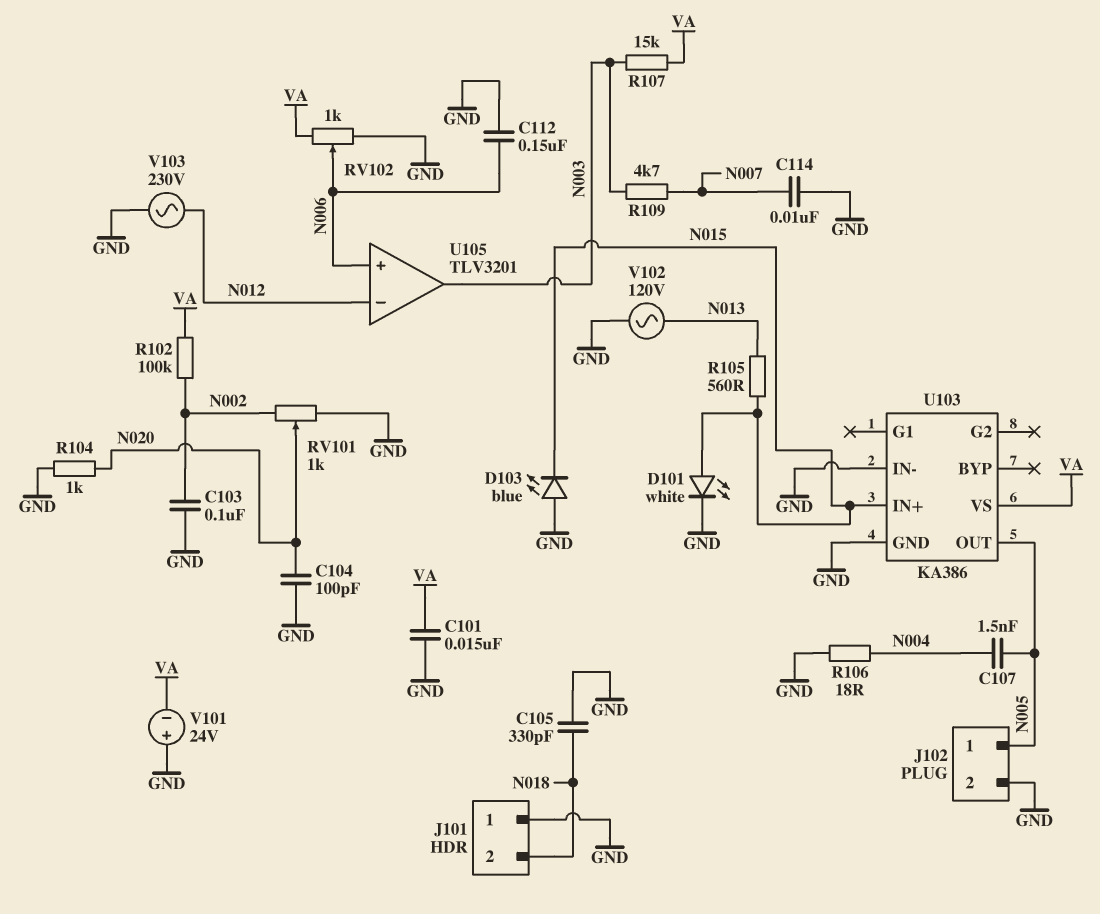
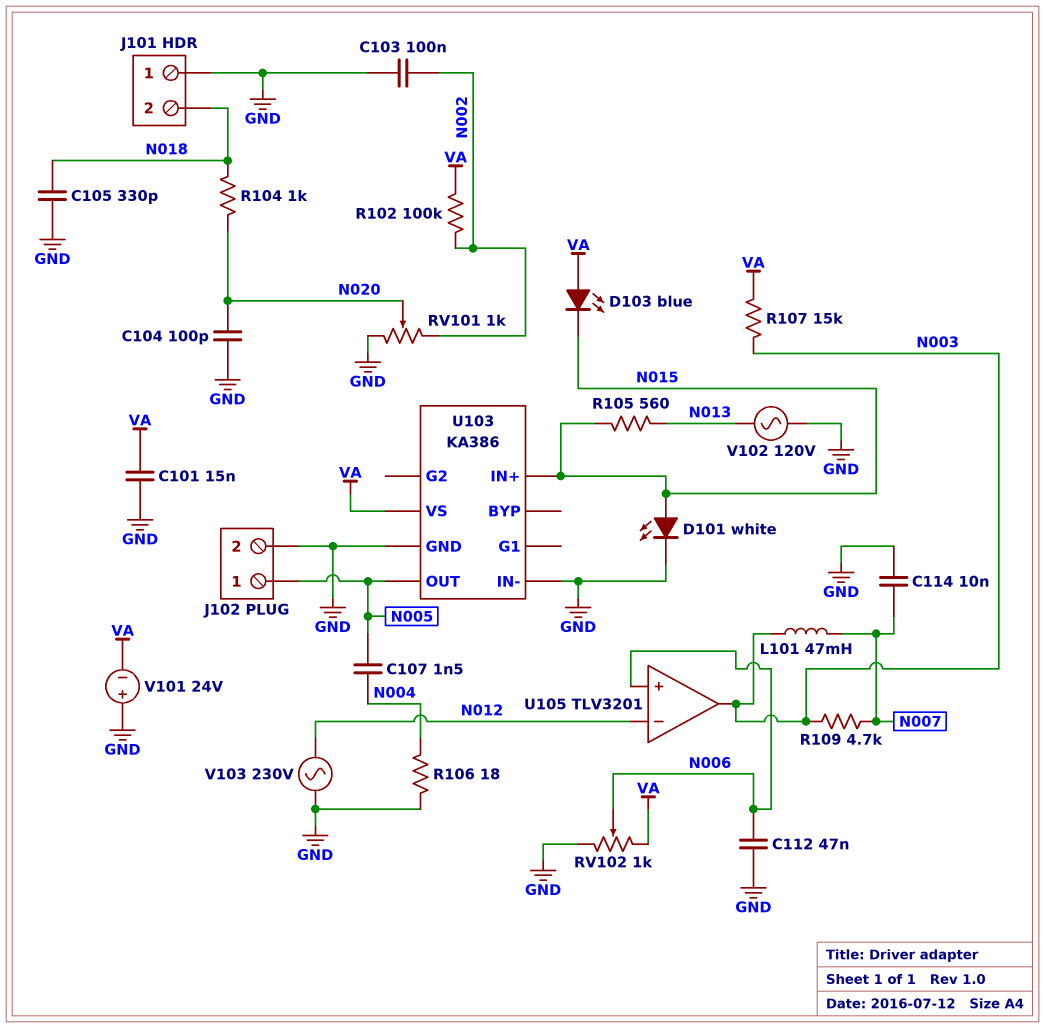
C112: 150nF (GND, N006) -> 47nF (GND, N006)
D103: LED blue (A GND, K N015) -> LED blue (A VA, K N015)
L101: none -> 47mH (N003, N007)
R104: 1k (GND, N020) -> 1k (N018, N020)

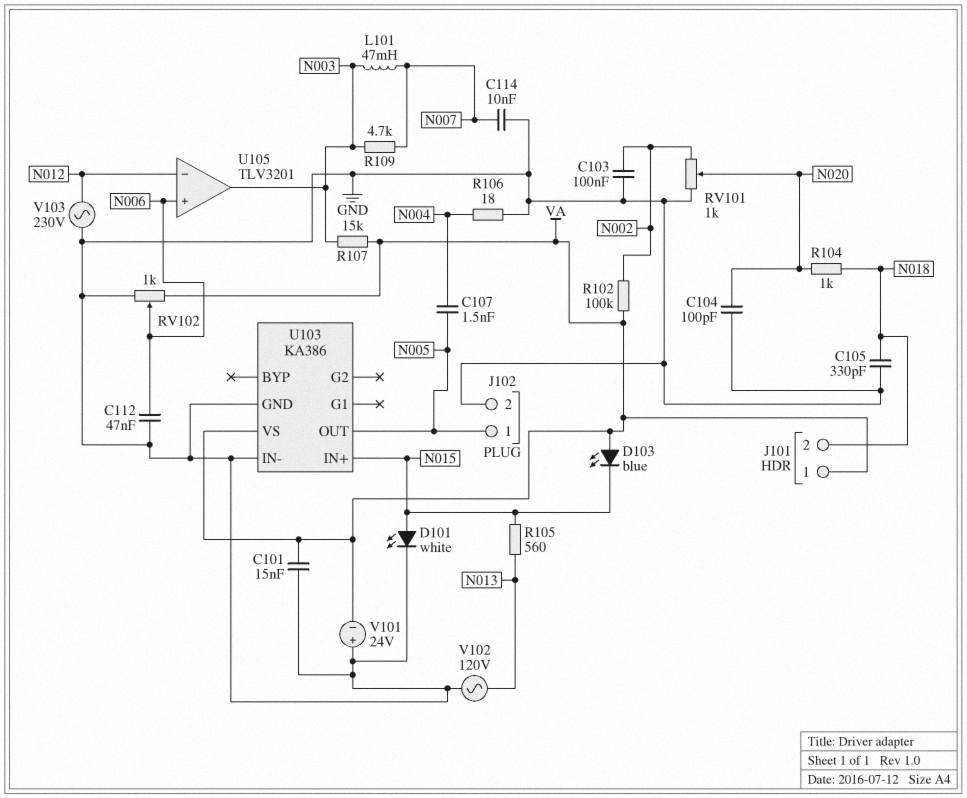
J101 pin 1: GND -> VA

